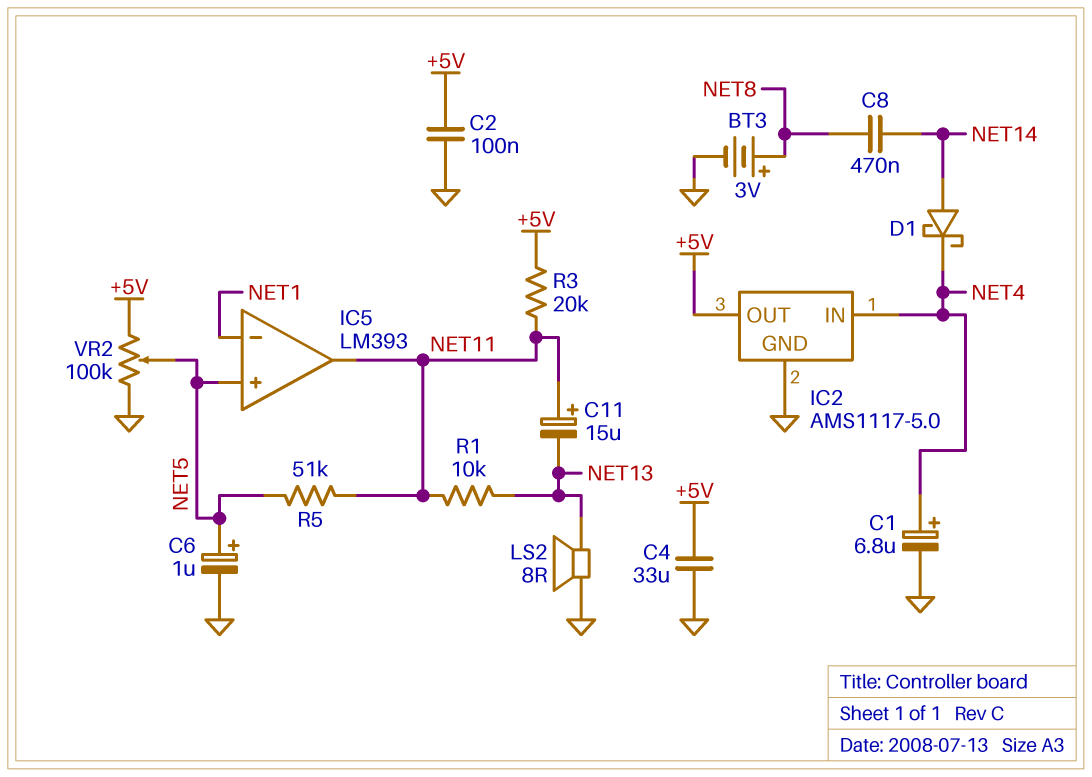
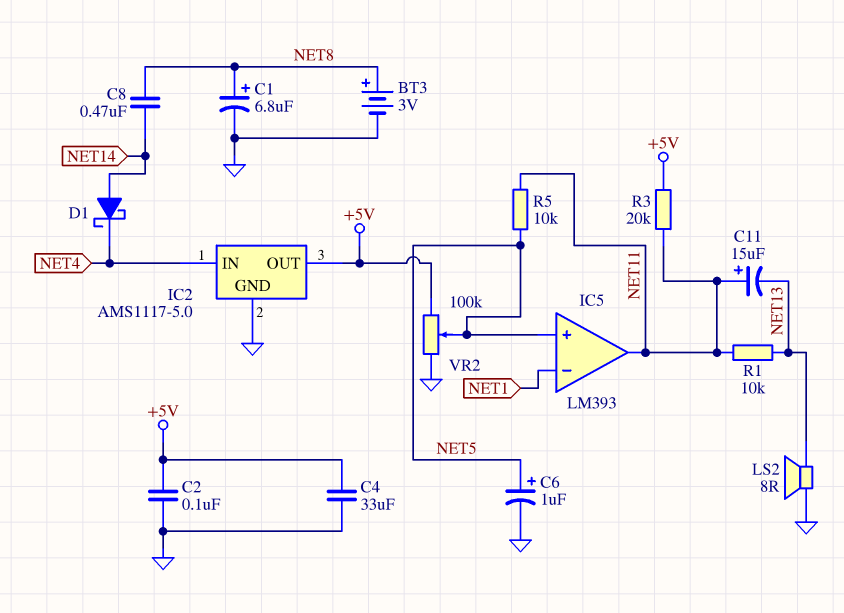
C1: 6.8uF (plus NET4, minus GND) -> 6.8uF (plus NET8, minus GND)
R5: 51k (NET5, NET11) -> 10k (NET5, NET11)

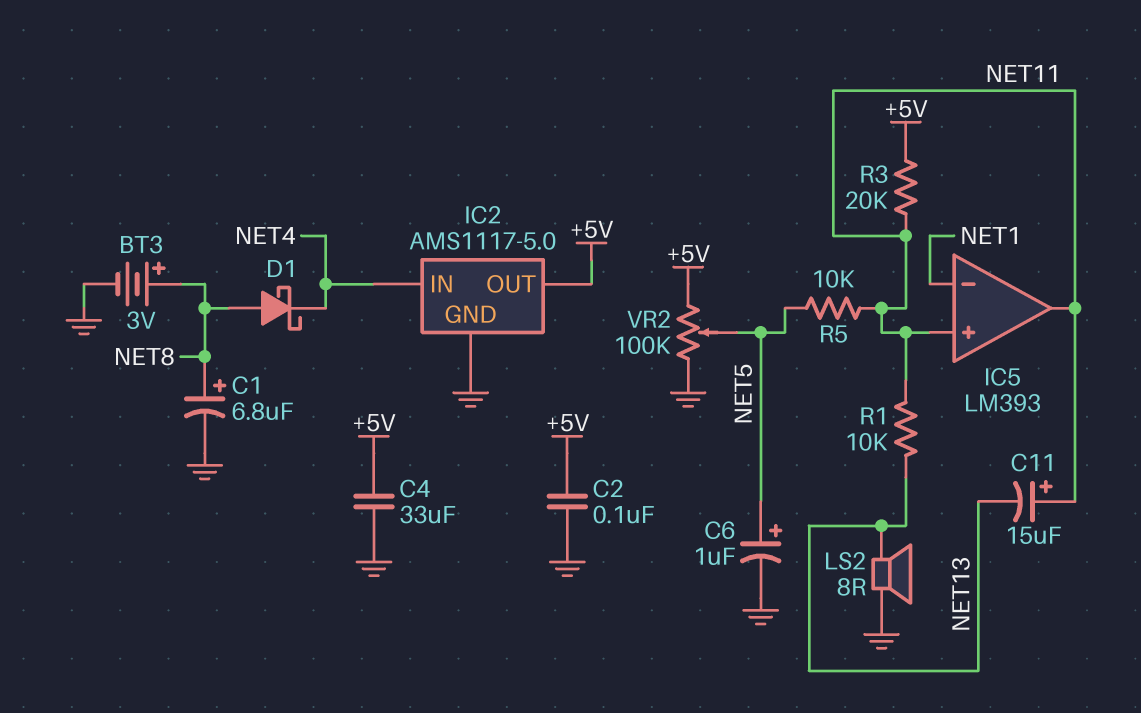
C8: 470nF (NET8, NET14) -> none
D1: schottky (A NET14, K NET4) -> schottky (A NET8, K NET4)
IC5 pin in+: NET5 -> NET11

